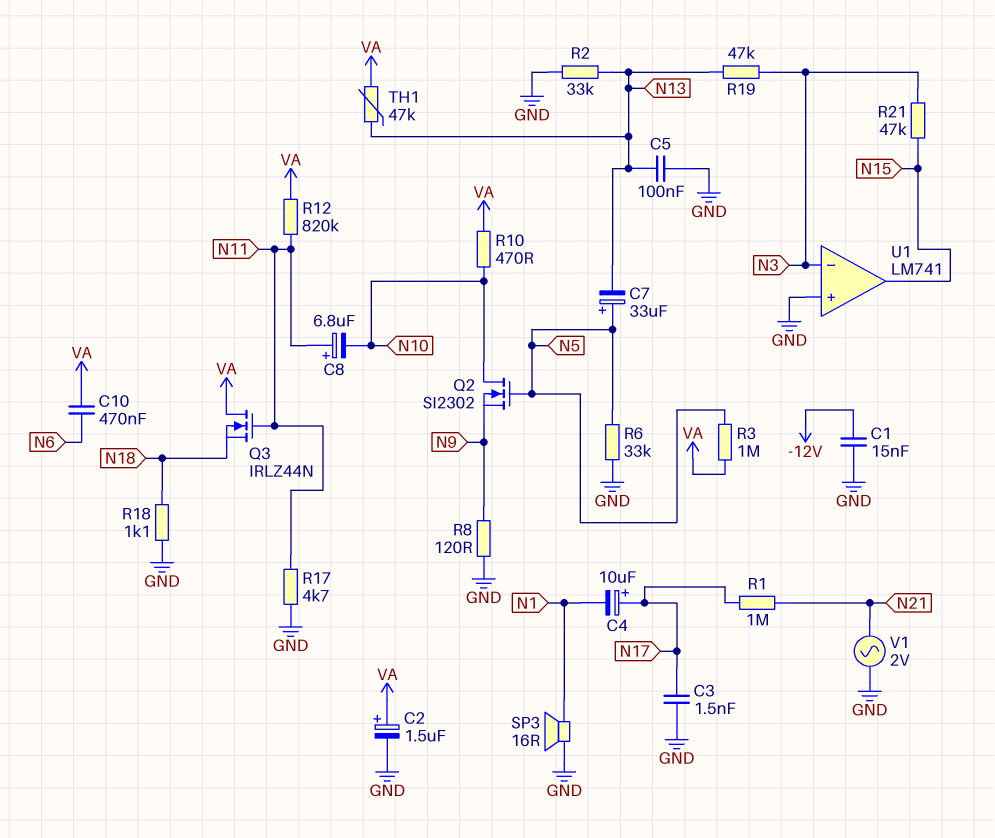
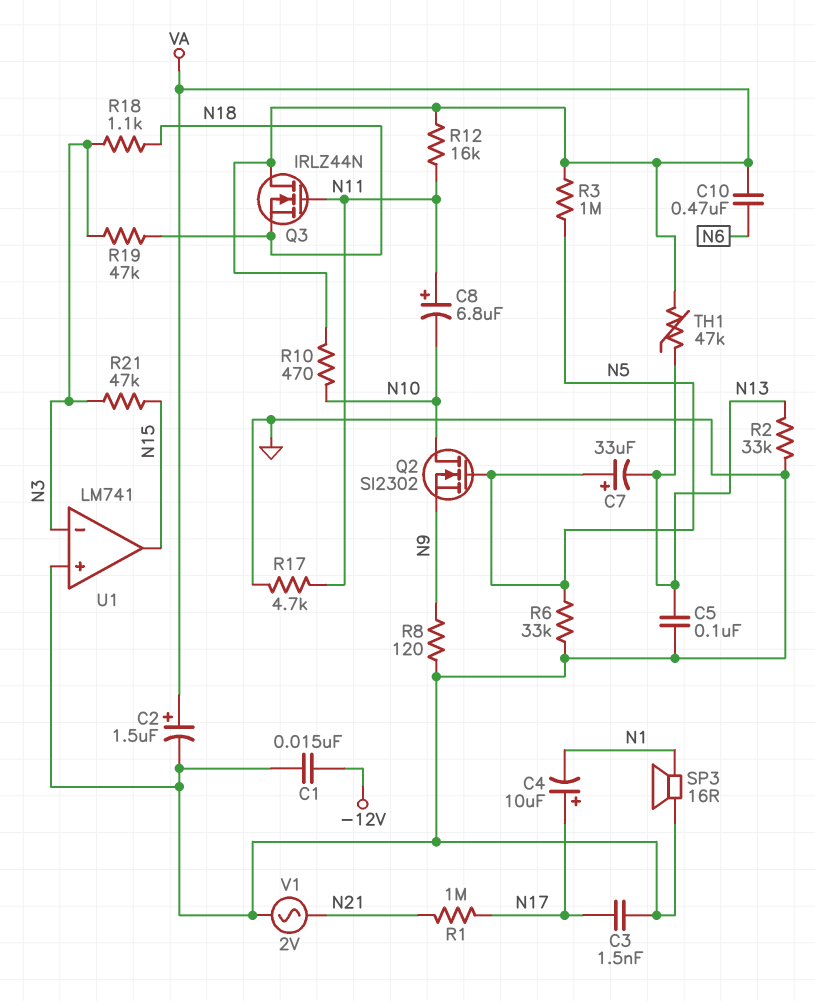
R12: 820k (N11, VA) -> 16k (N11, VA)
R18: 1.1k (GND, N18) -> 1.1k (N3, N18)
R19: 47k (N3, N13) -> 47k (N3, N18)

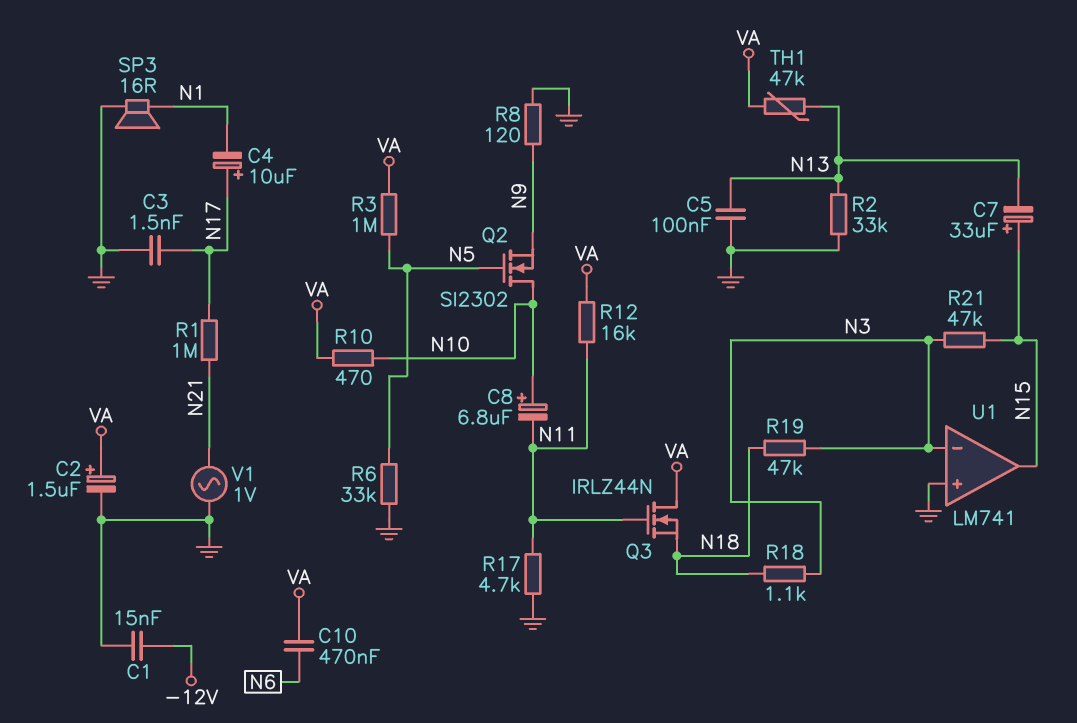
C7: 33uF (plus N5, minus N13) -> 33uF (plus N15, minus N13)
C8: 6.8uF (plus N11, minus N10) -> 6.8uF (plus N10, minus N11)
V1: AC 2V (GND, N21) -> AC 1V (GND, N21)

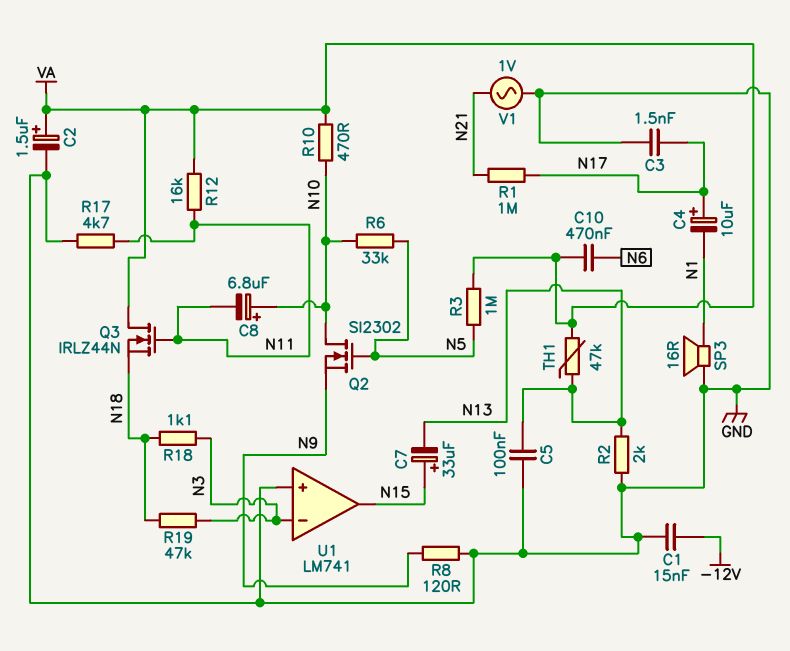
R2: 33k (GND, N13) -> 2k (GND, N13)
R6: 33k (GND, N5) -> 33k (N5, N10)
R21: 47k (N3, N15) -> none

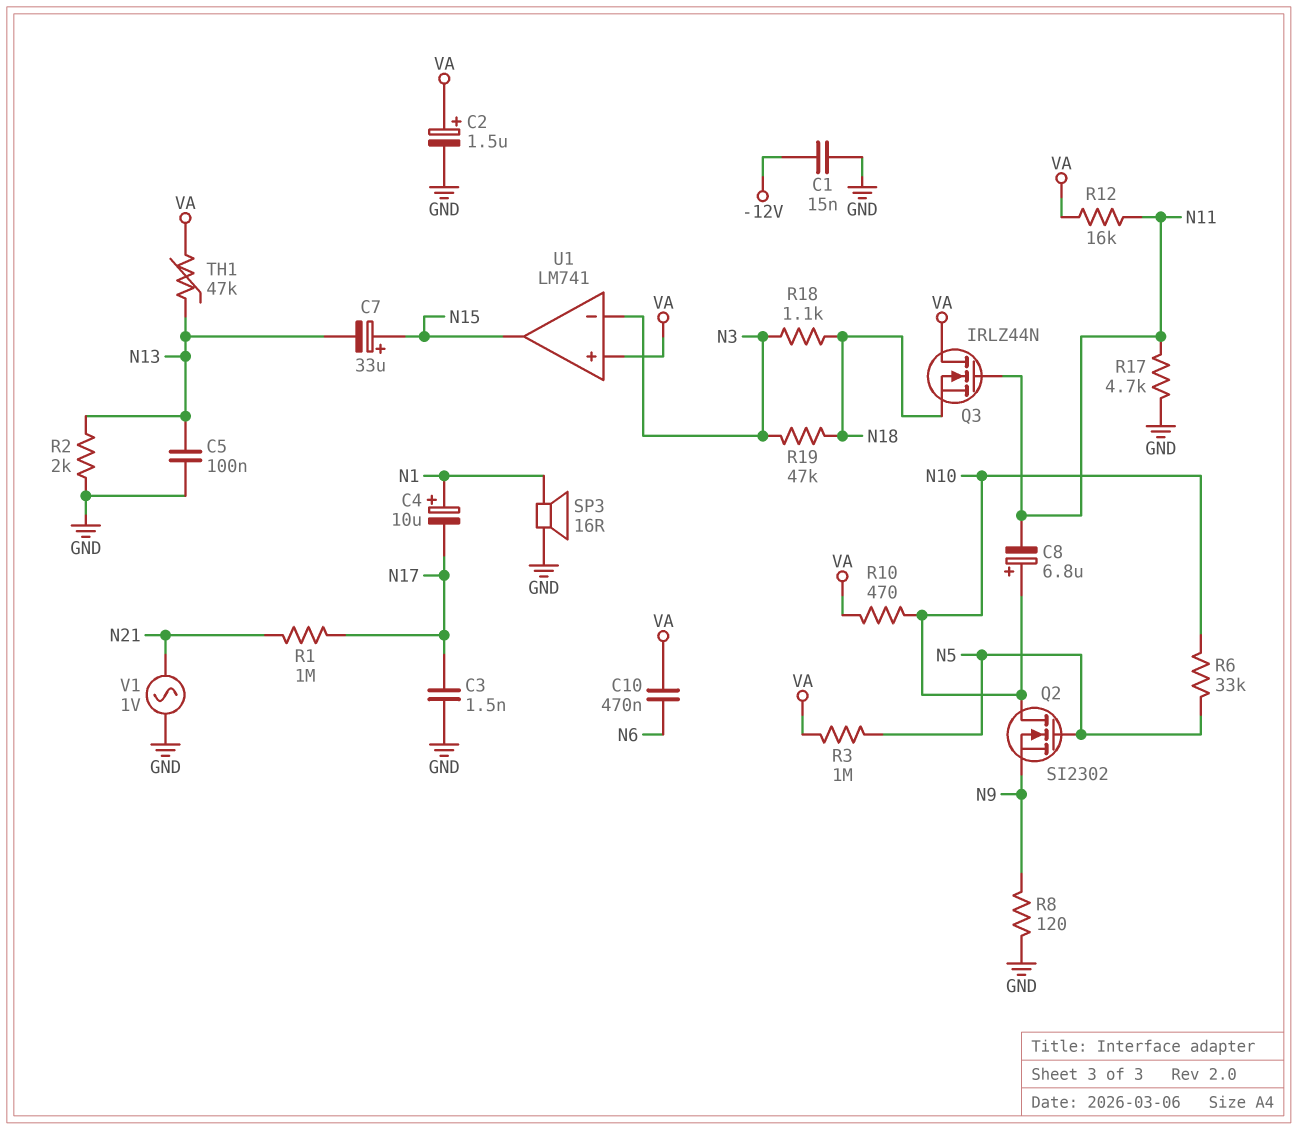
C4: 10uF (plus N17, minus N1) -> 10uF (plus N1, minus N17)
U1 pin in+: GND -> VA

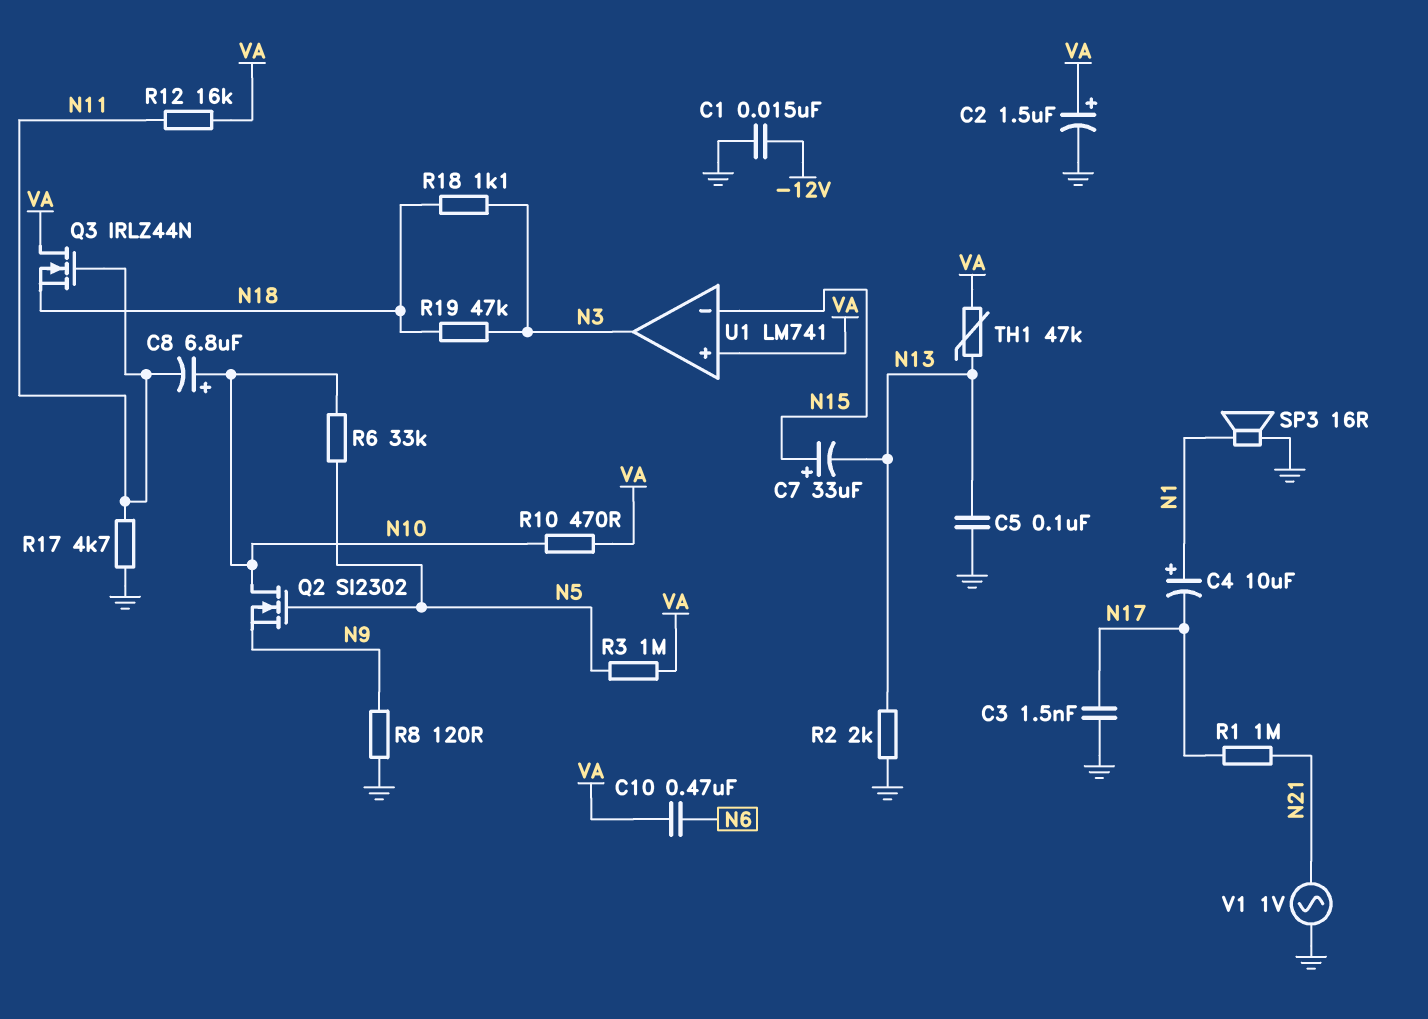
U1 pin in-: N3 -> N15
U1 pin out: N15 -> N3

